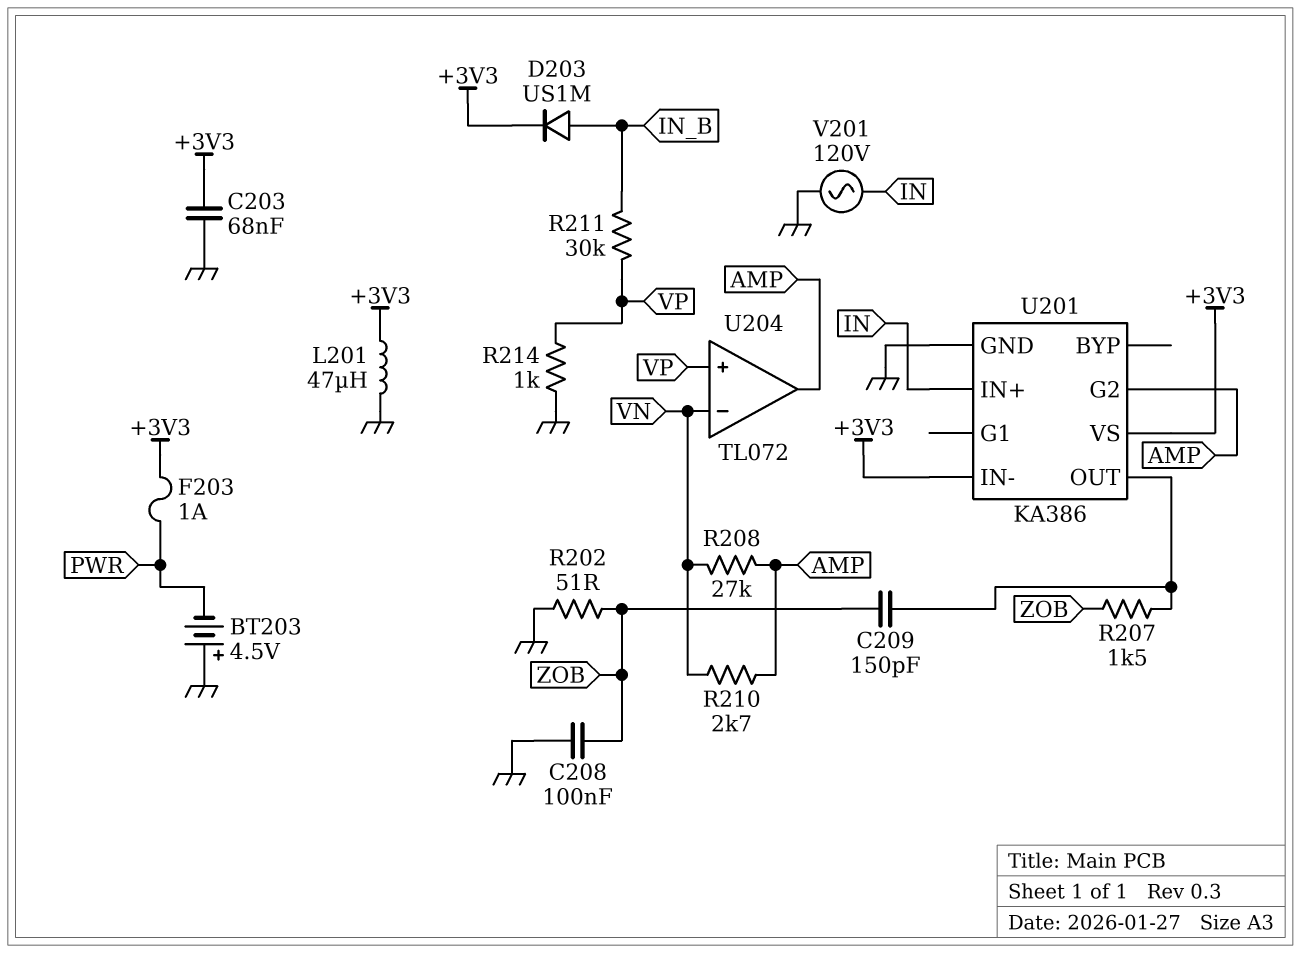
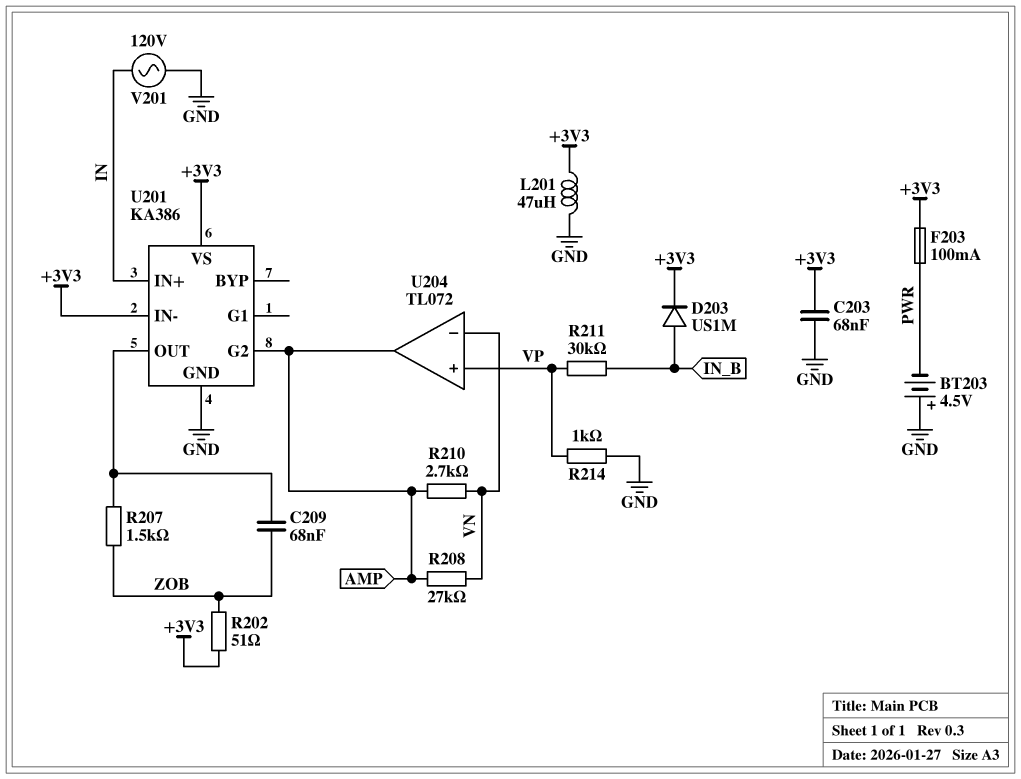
C208: 100nF (GND, ZOB) -> none
C209: 150pF (U201/OUT, ZOB) -> 68nF (U201/OUT, ZOB)
F203: 1A (+3V3, PWR) -> 100mA (+3V3, PWR)
R202: 51 (GND, ZOB) -> 51 (+3V3, ZOB)

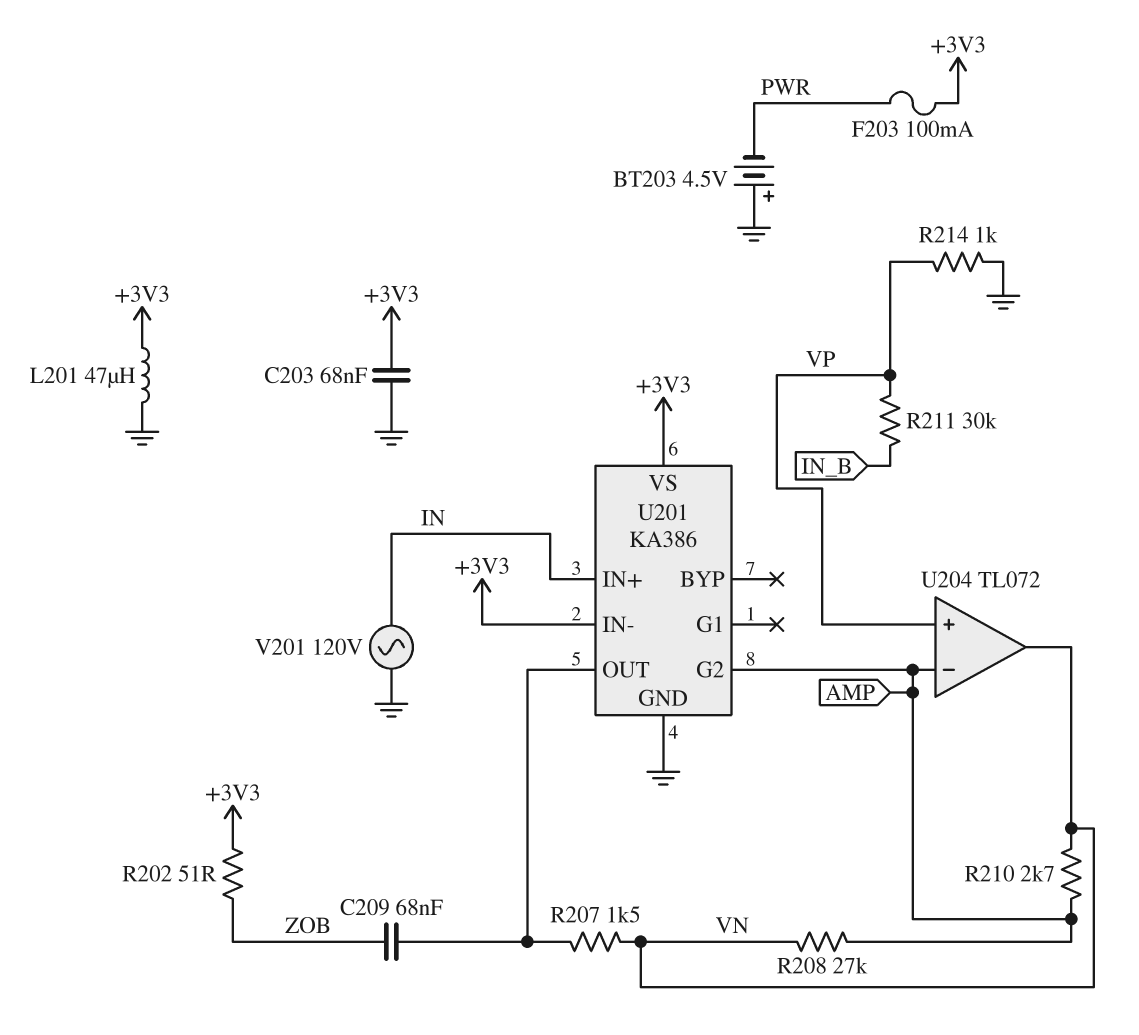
D203: diode US1M (A IN_B, K +3V3) -> none
R207: 1.5k (U201/OUT, ZOB) -> 1.5k (U201/OUT, VN)
U204 pin in-: VN -> AMP
U204 pin out: AMP -> VN

